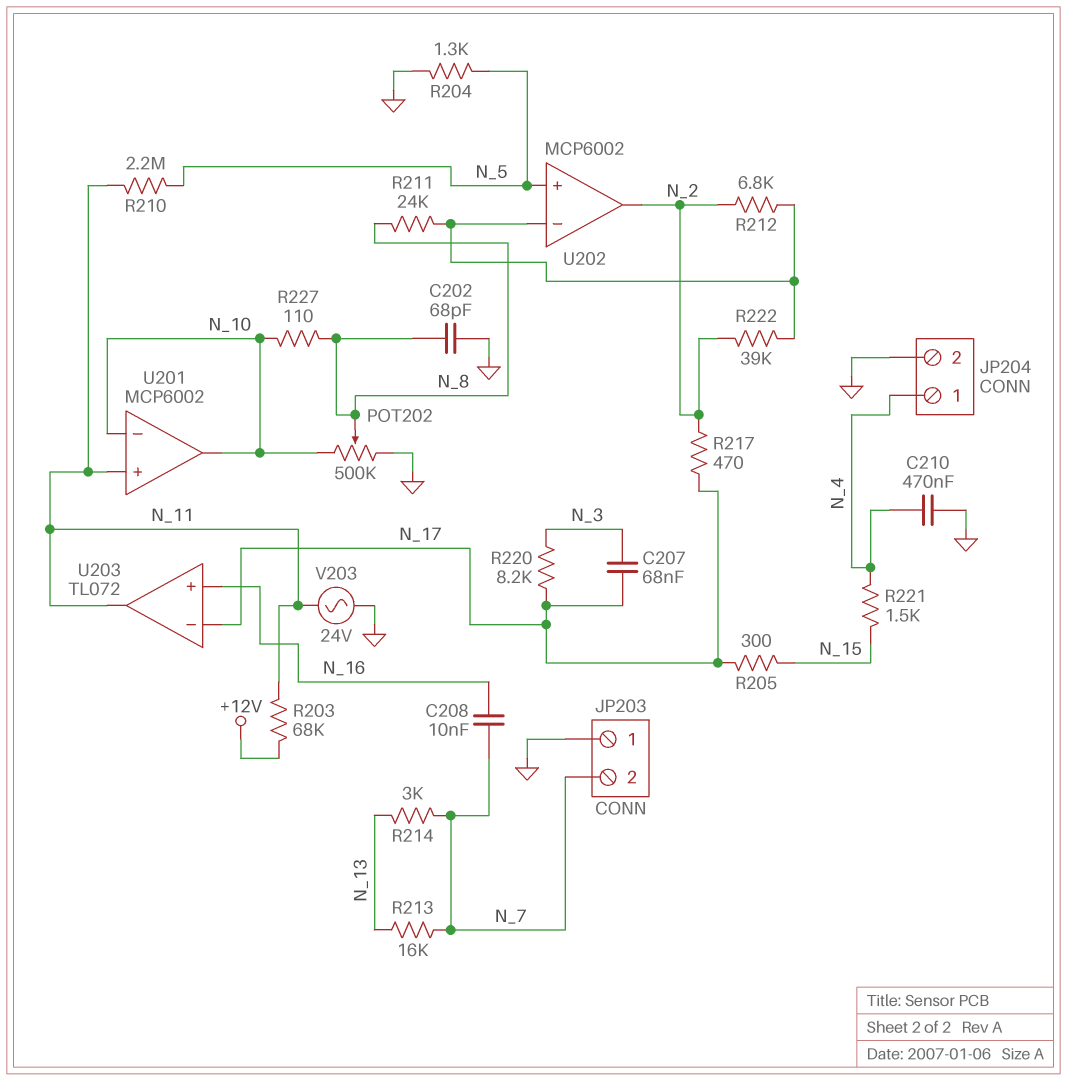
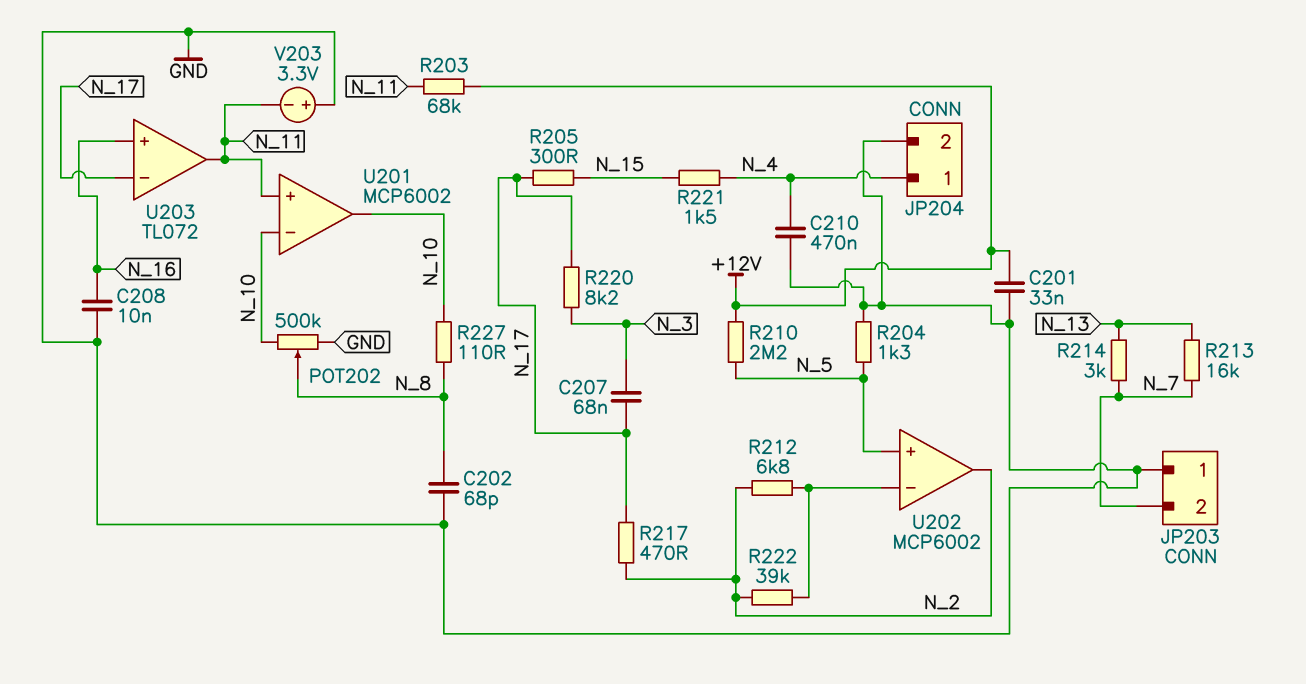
C201: none -> 33nF (+12V, GND)
C208: 10nF (N_7, N_16) -> 10nF (GND, N_16)
R210: 2.2M (N_5, N_11) -> 2.2M (+12V, N_5)
R211: 24k (N_8, U202/in-) -> none
V203: AC 24V (GND, N_11) -> 3.3V (plus GND, minus N_11)

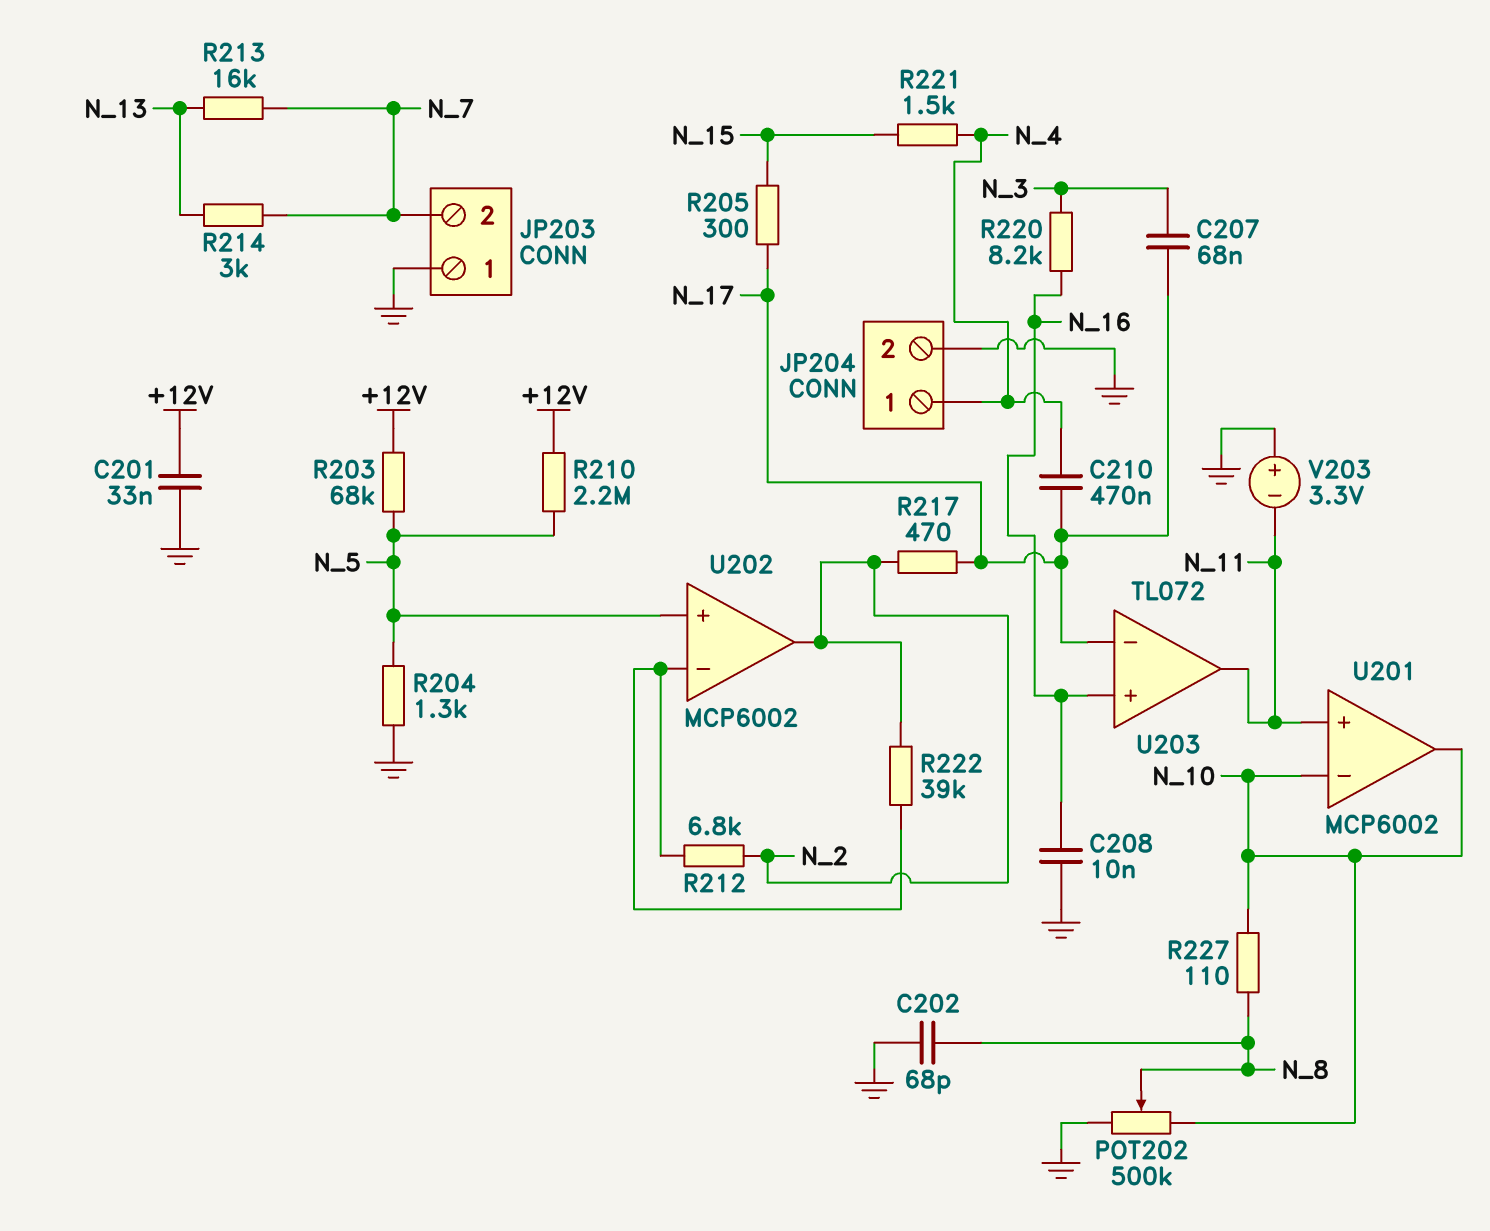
C210: 470nF (GND, N_4) -> 470nF (N_4, N_17)
R203: 68k (+12V, N_11) -> 68k (+12V, N_5)
R220: 8.2k (N_3, N_17) -> 8.2k (N_3, N_16)

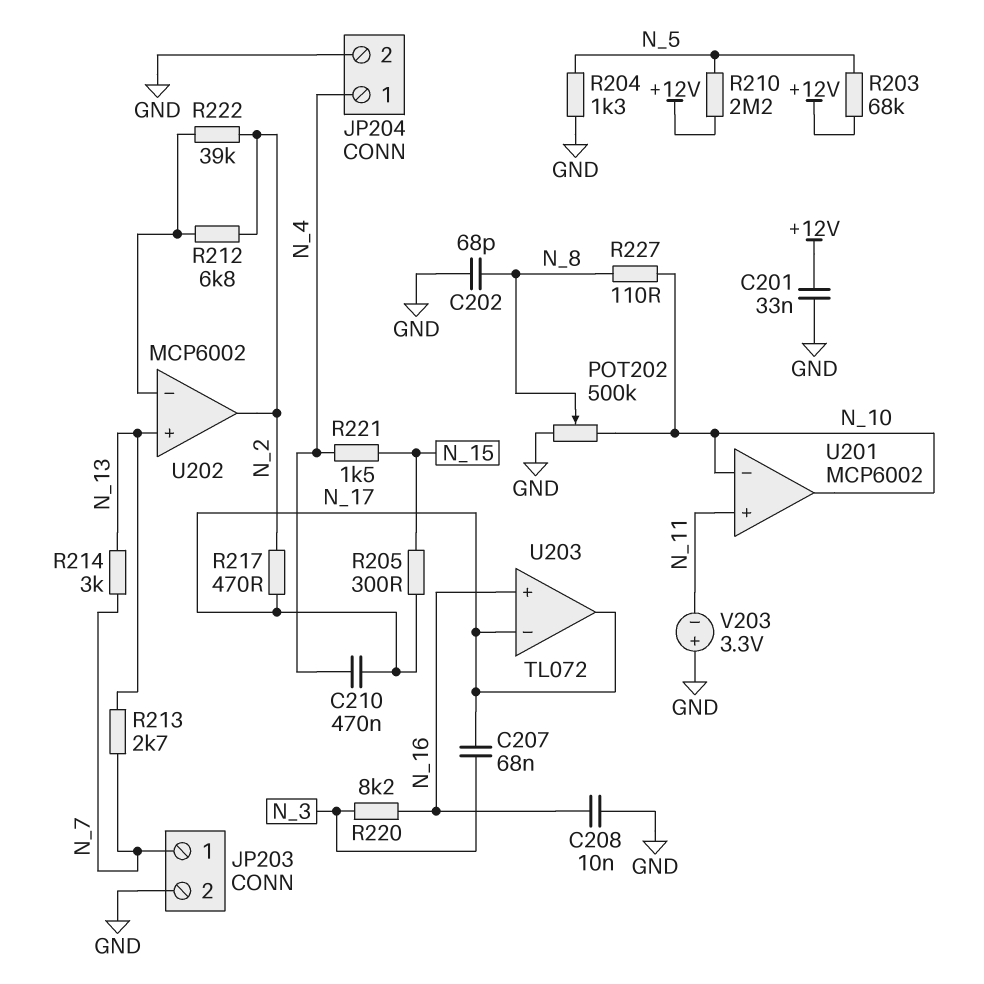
JP203 pin 1: GND -> N_7
JP203 pin 2: N_7 -> GND
R213: 16k (N_7, N_13) -> 2.7k (N_7, N_13)
U202 pin in+: N_5 -> N_13
U203 pin out: N_11 -> N_17

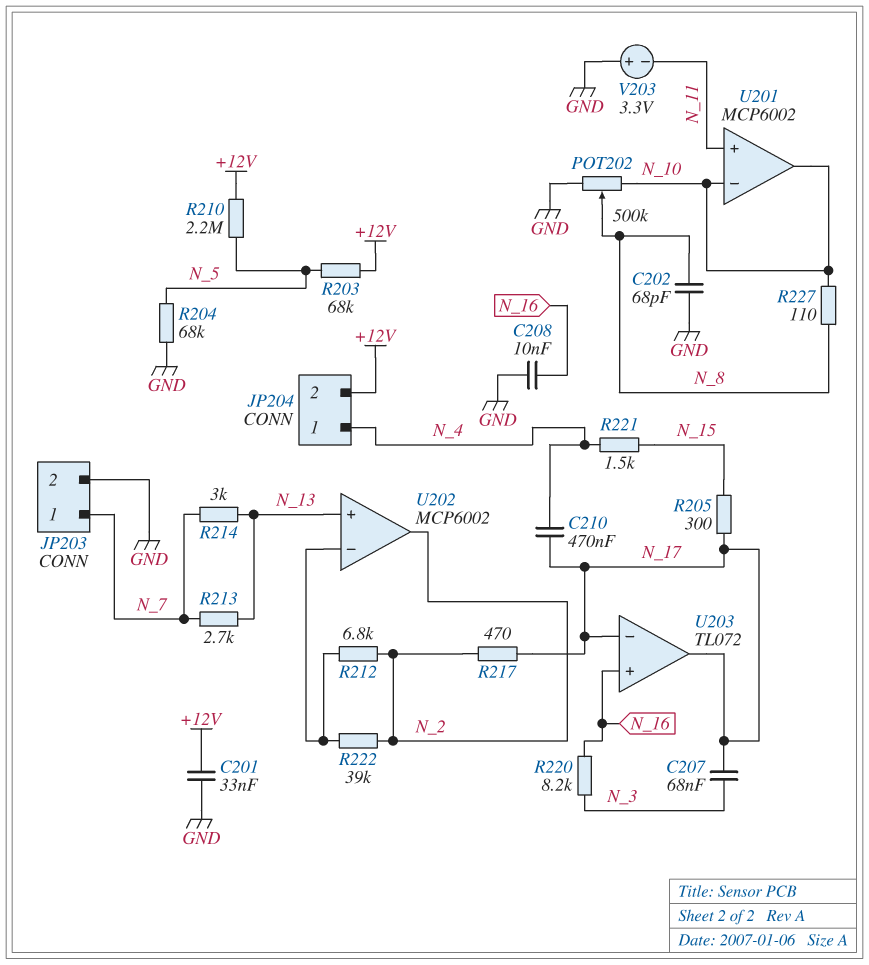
JP204 pin 2: GND -> +12V
R204: 1.3k (GND, N_5) -> 68k (GND, N_5)

